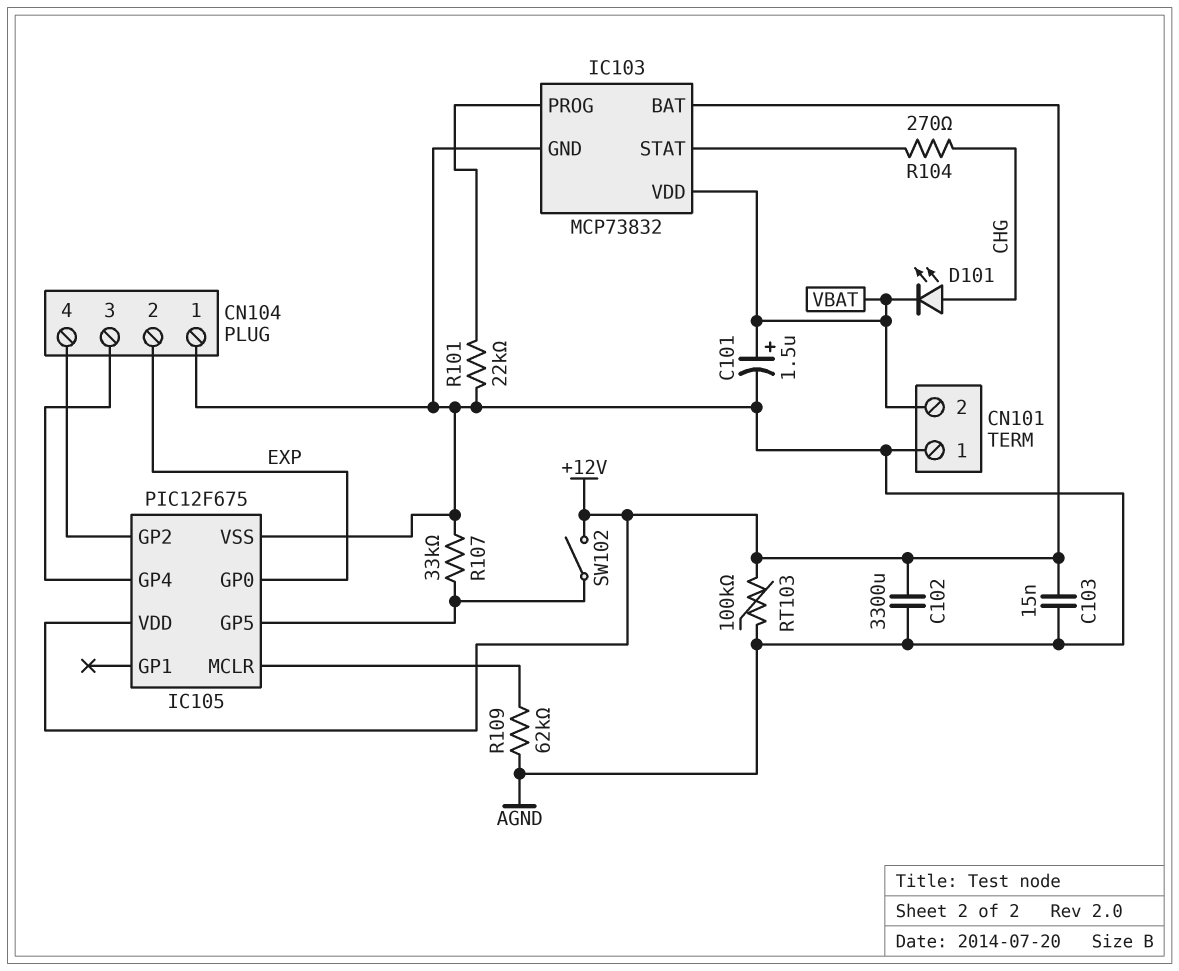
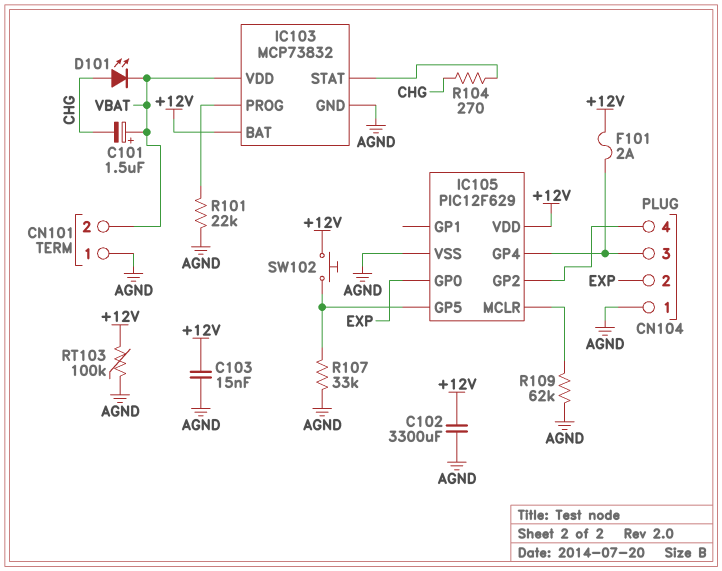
C101: 1.5uF (plus VBAT, minus AGND) -> 1.5uF (plus VBAT, minus CHG)
F101: none -> 2A (+12V, CN104/3)
IC105: PIC12F675 -> PIC12F629
SW102: switch (+12V, IC105/GP5) -> button (+12V, IC105/GP5)

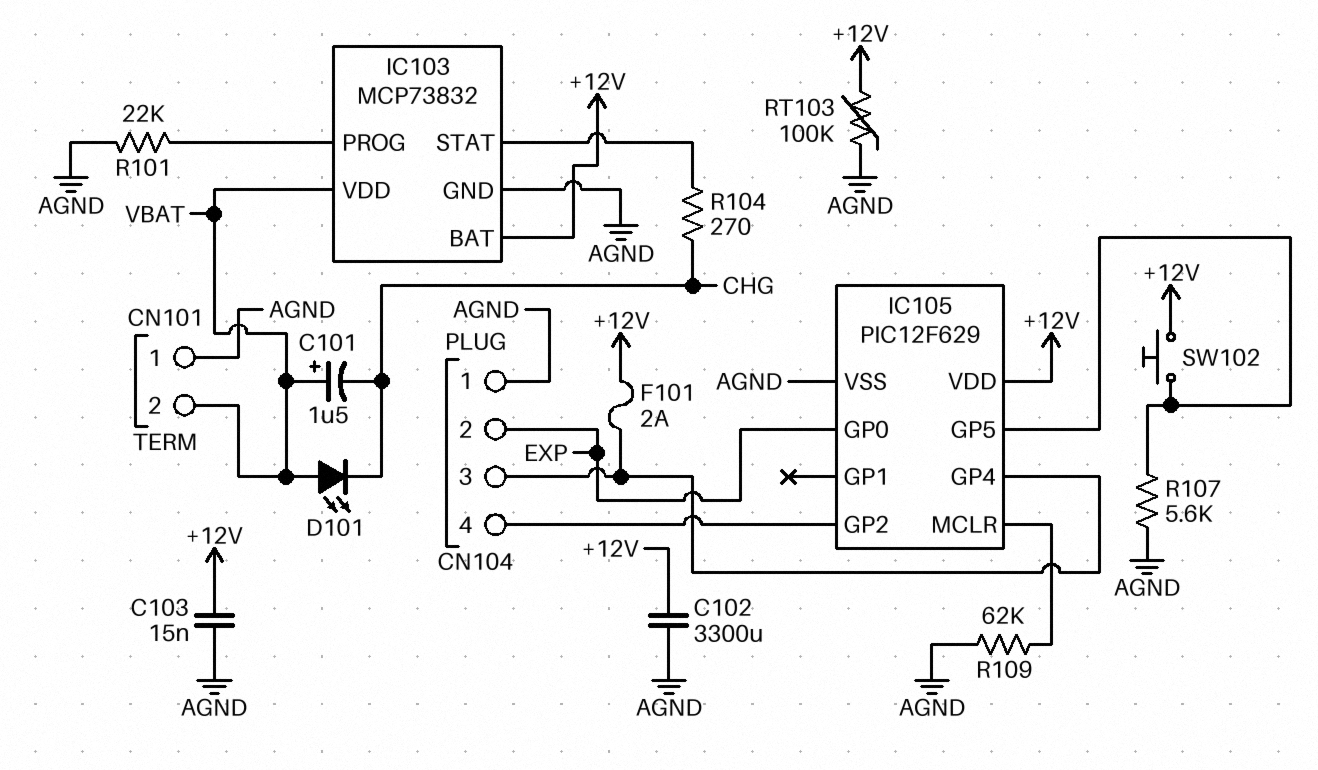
D101: LED (A CHG, K VBAT) -> LED (A VBAT, K CHG)
R107: 33k (AGND, IC105/GP5) -> 5.6k (AGND, IC105/GP5)

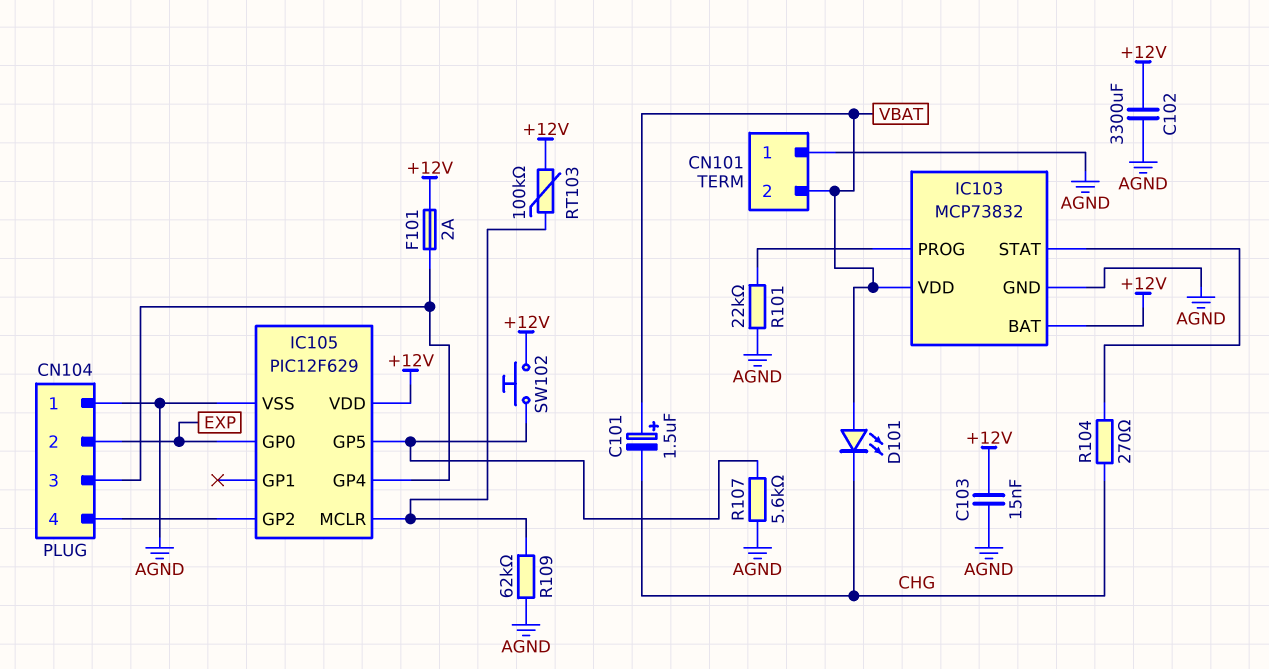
RT103: 100k (+12V, AGND) -> 100k (+12V, IC105/MCLR)

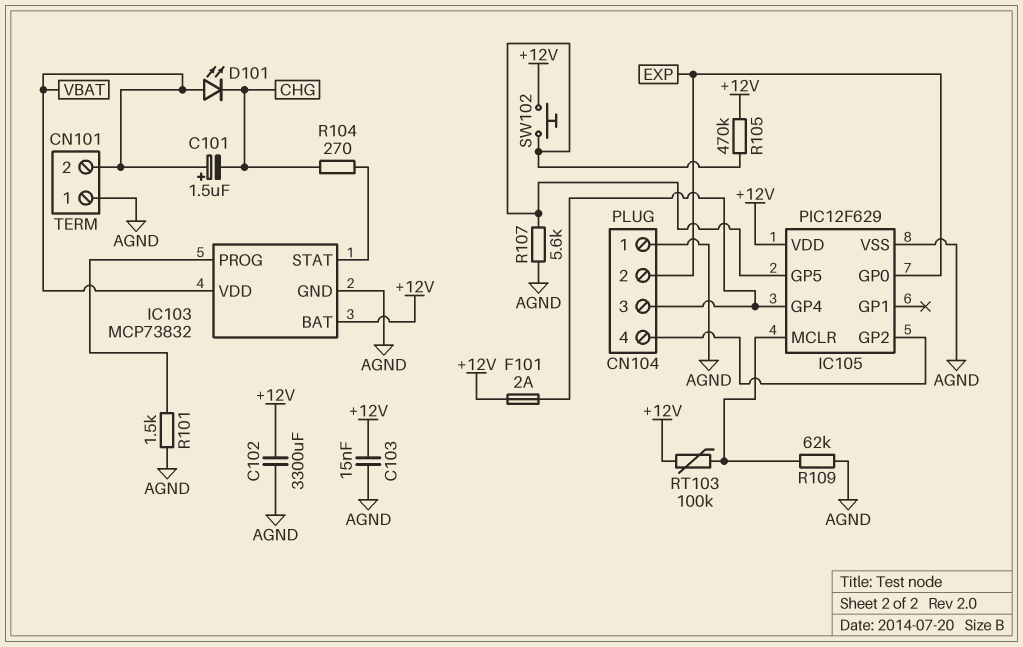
R101: 22k (AGND, IC103/PROG) -> 1.5k (AGND, IC103/PROG)
R105: none -> 470k (+12V, IC105/GP5)

